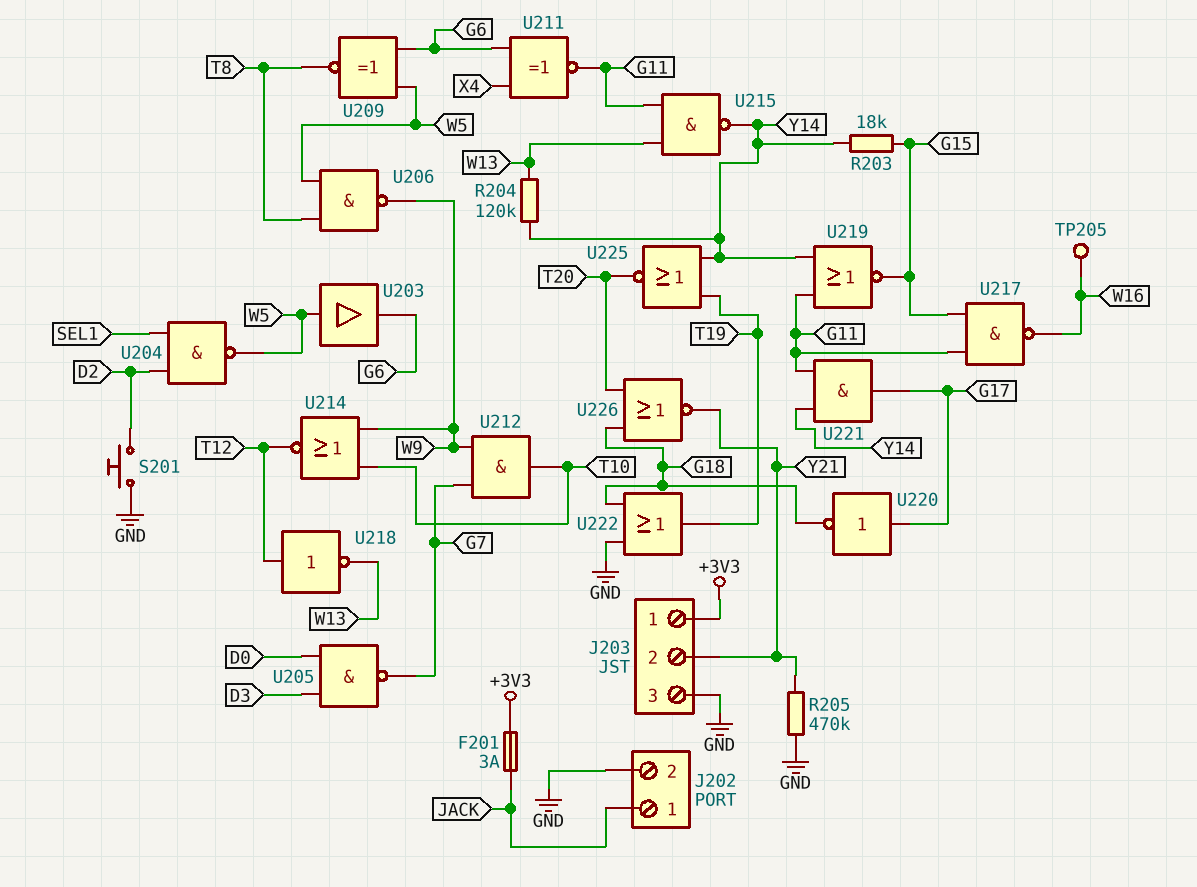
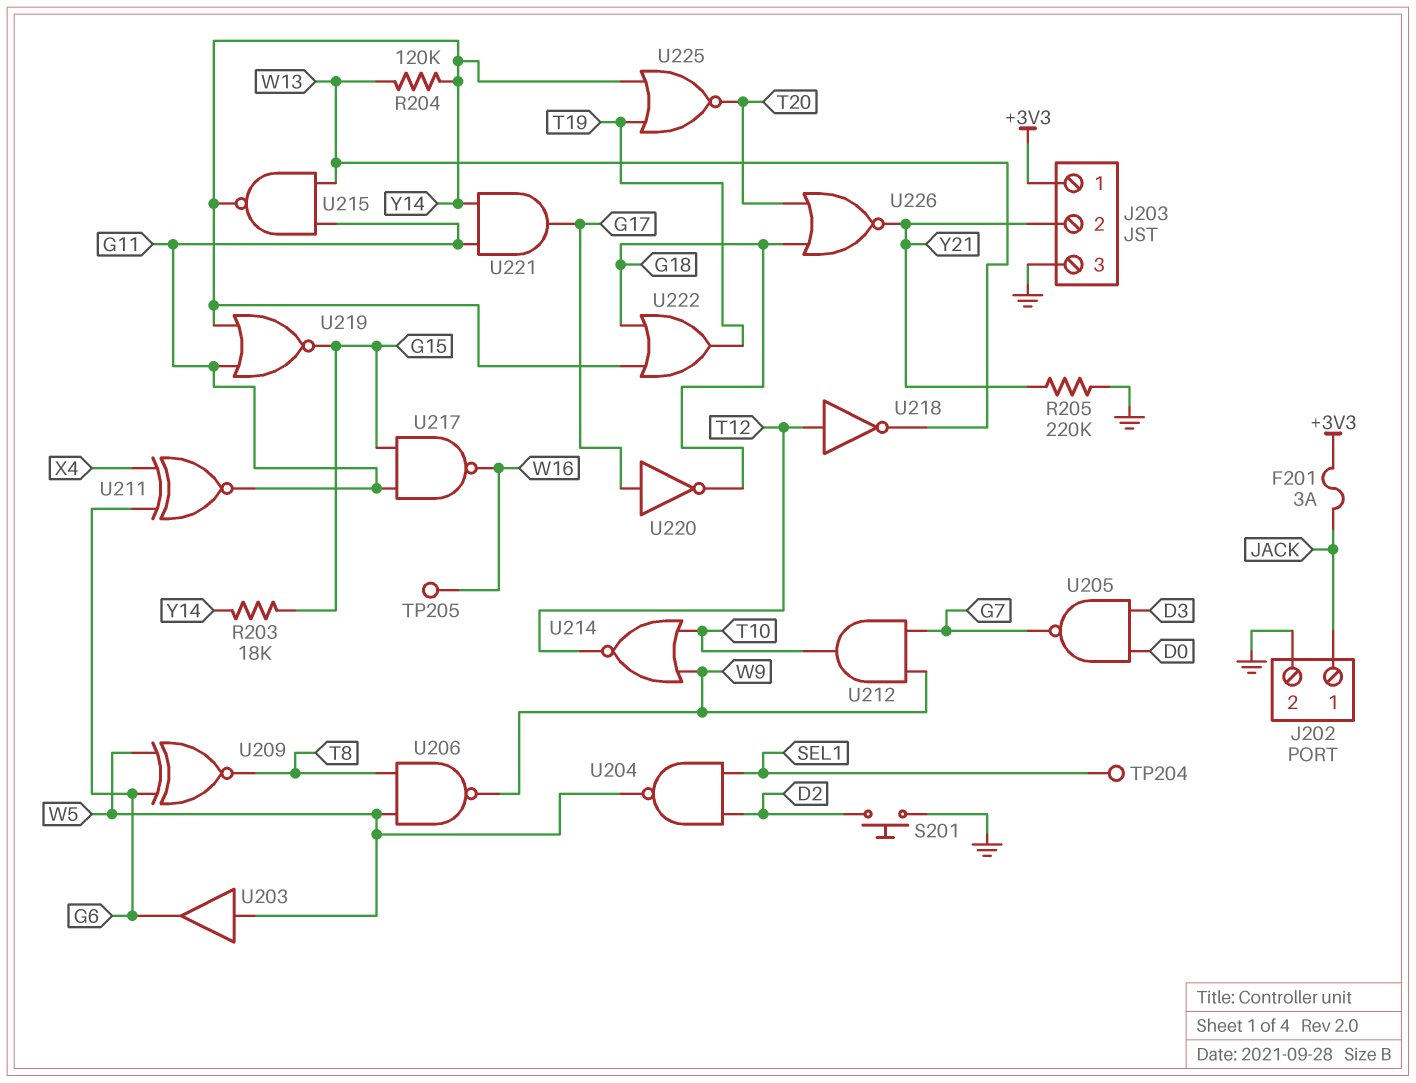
R205: 470k (GND, Y21) -> 220k (GND, Y21)
TP204: none -> test point (SEL1)
U222: OR (in G18, in GND, out T19) -> OR (in G18, in Y14, out T19)

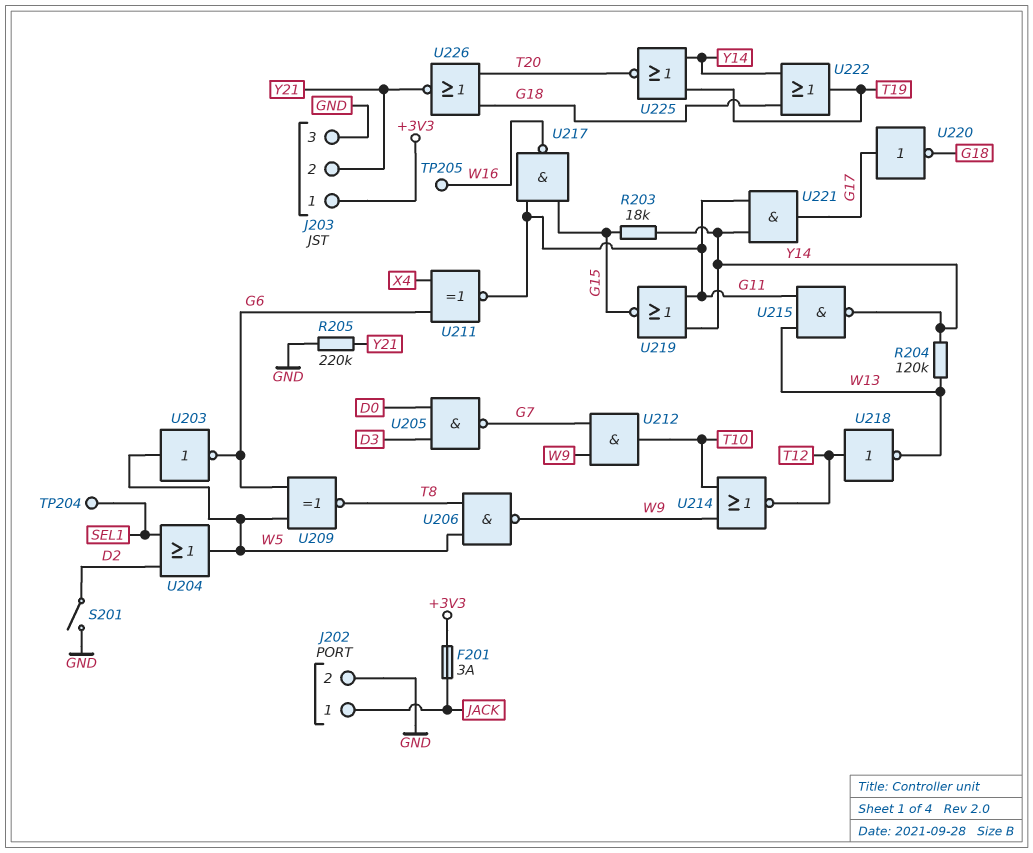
S201: button (D2, GND) -> switch (D2, GND)
U203: buffer (in W5, out G6) -> NOT (in W5, out G6)
U204: NAND (in D2, in SEL1, out W5) -> OR (in D2, in SEL1, out W5)

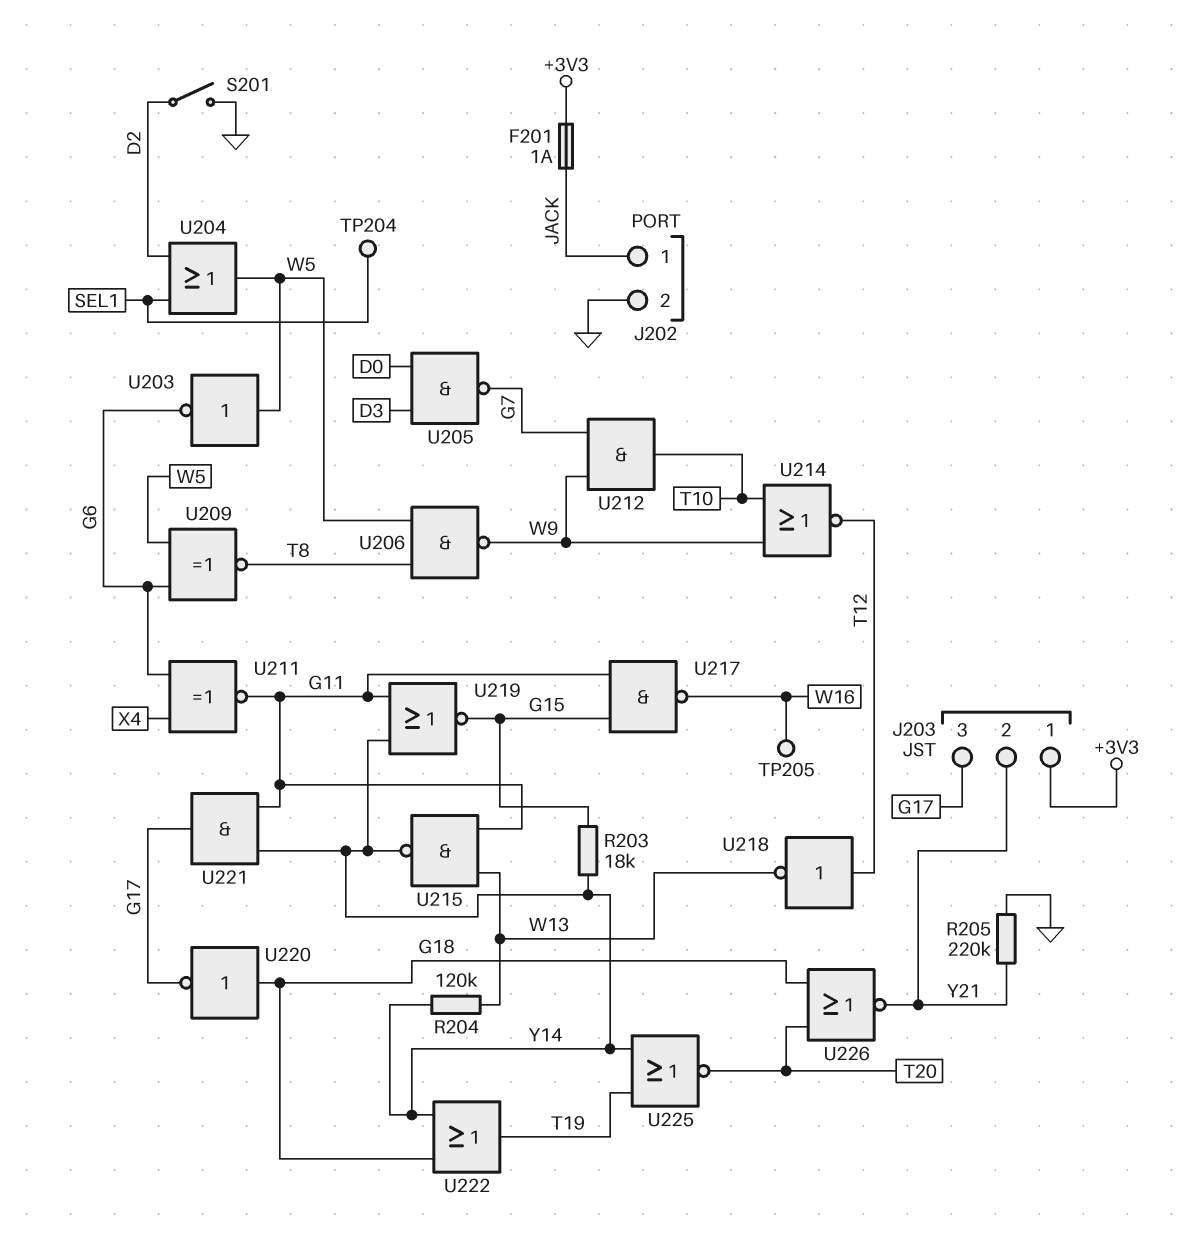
F201: 3A (+3V3, JACK) -> 1A (+3V3, JACK)
J203 pin 3: GND -> G17
U220: NOT (in G17, out G18) -> NOT (in G18, out G17)

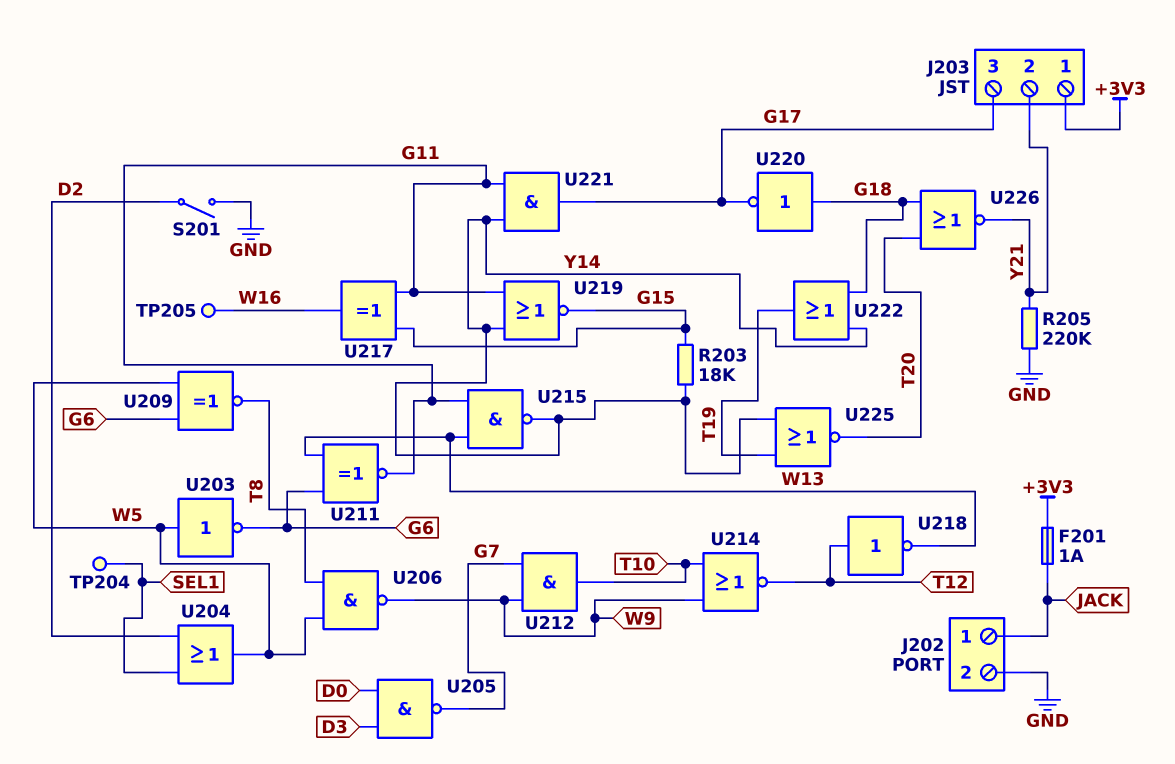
R204: 120k (W13, Y14) -> none
U211: XNOR (in G6, in X4, out G11) -> XNOR (in G6, in W13, out G11)
U217: NAND (in G11, in G15, out W16) -> XOR (in G11, in G15, out W16)

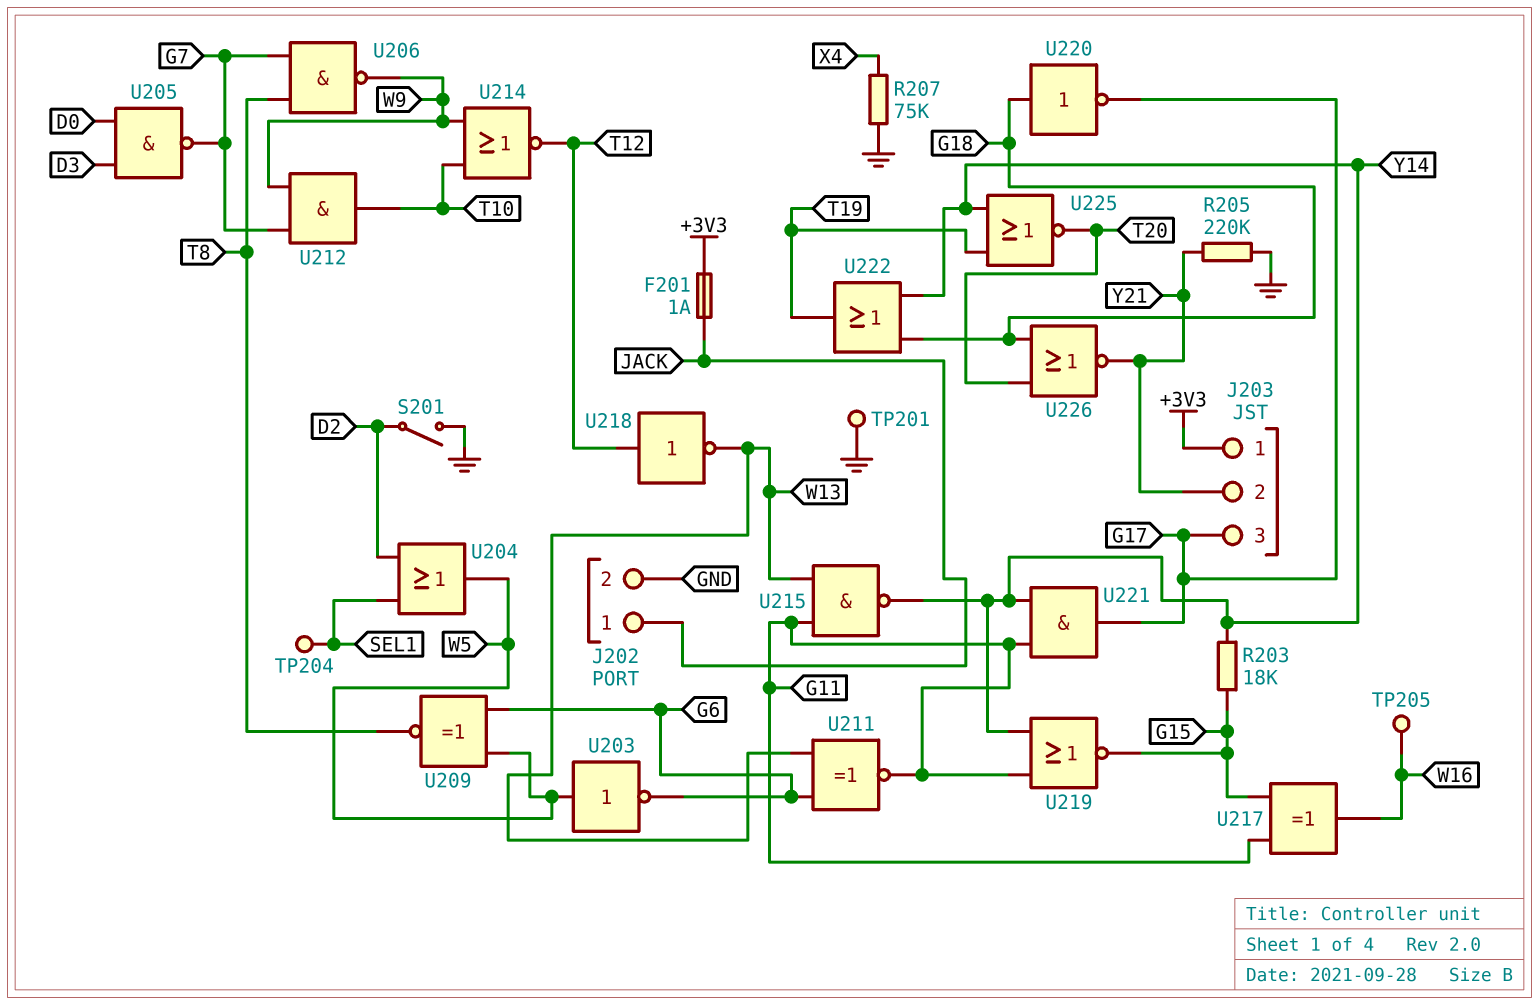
R207: none -> 75k (GND, X4)
TP201: none -> test point (GND)
U206: NAND (in T8, in W5, out W9) -> NAND (in G7, in T8, out W9)

